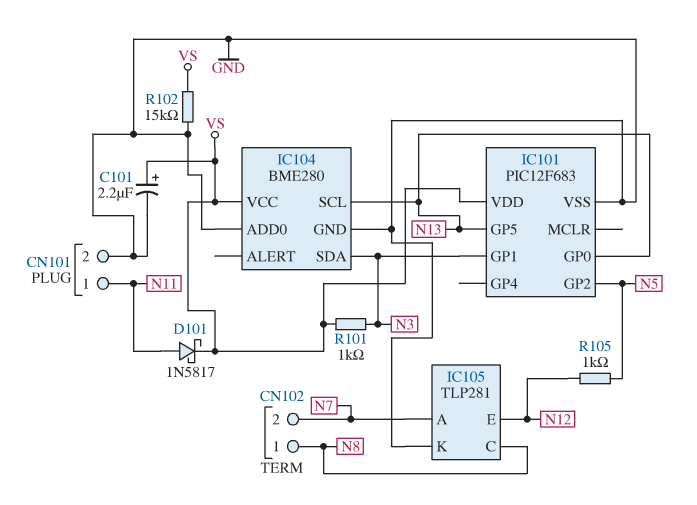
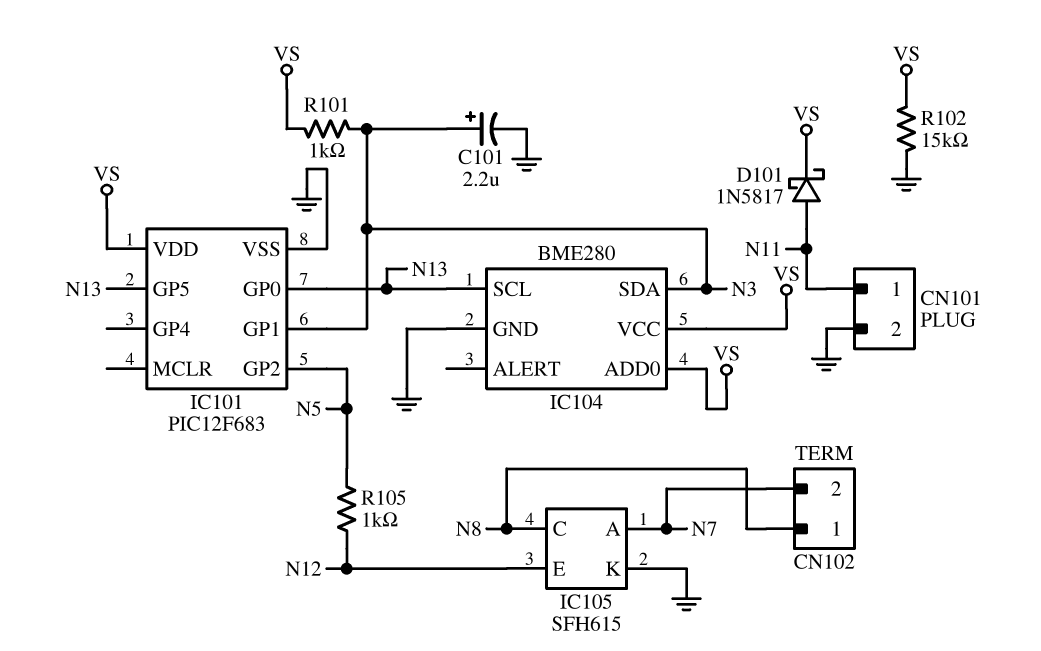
C101: 2.2uF (plus VS, minus GND) -> 2.2uF (plus N3, minus GND)
IC104 pin ADD0: GND -> VS
IC105: TLP281 -> SFH615

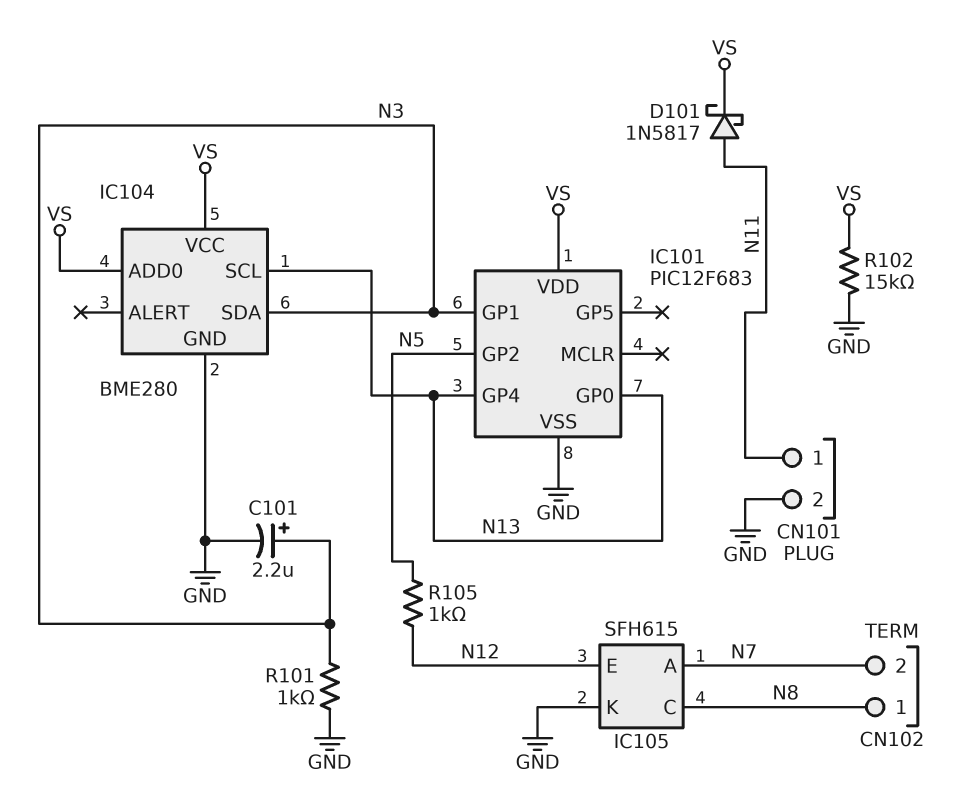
IC101 pin GP4: none -> N13
IC101 pin GP5: N13 -> none
R101: 1k (N3, VS) -> 1k (GND, N3)

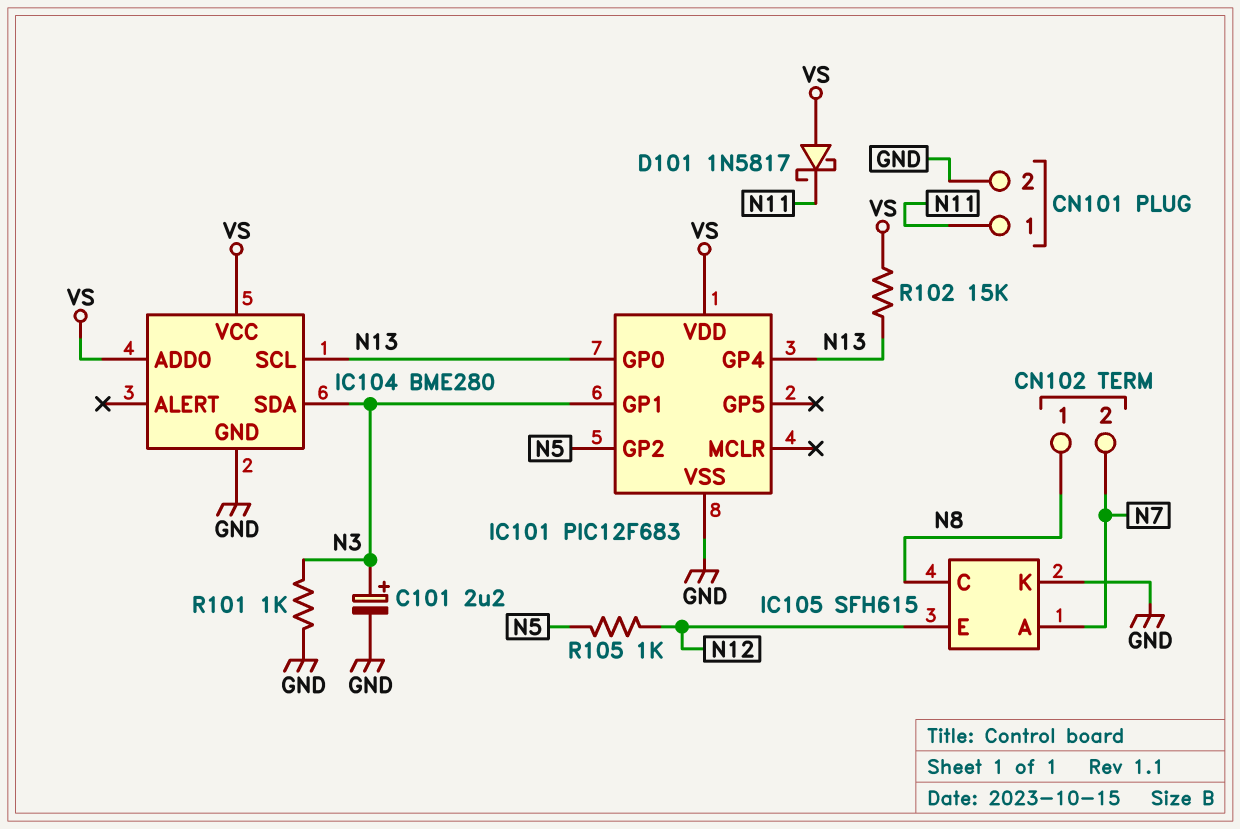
D101: schottky 1N5817 (A N11, K VS) -> schottky 1N5817 (A VS, K N11)
R102: 15k (GND, VS) -> 15k (N13, VS)

